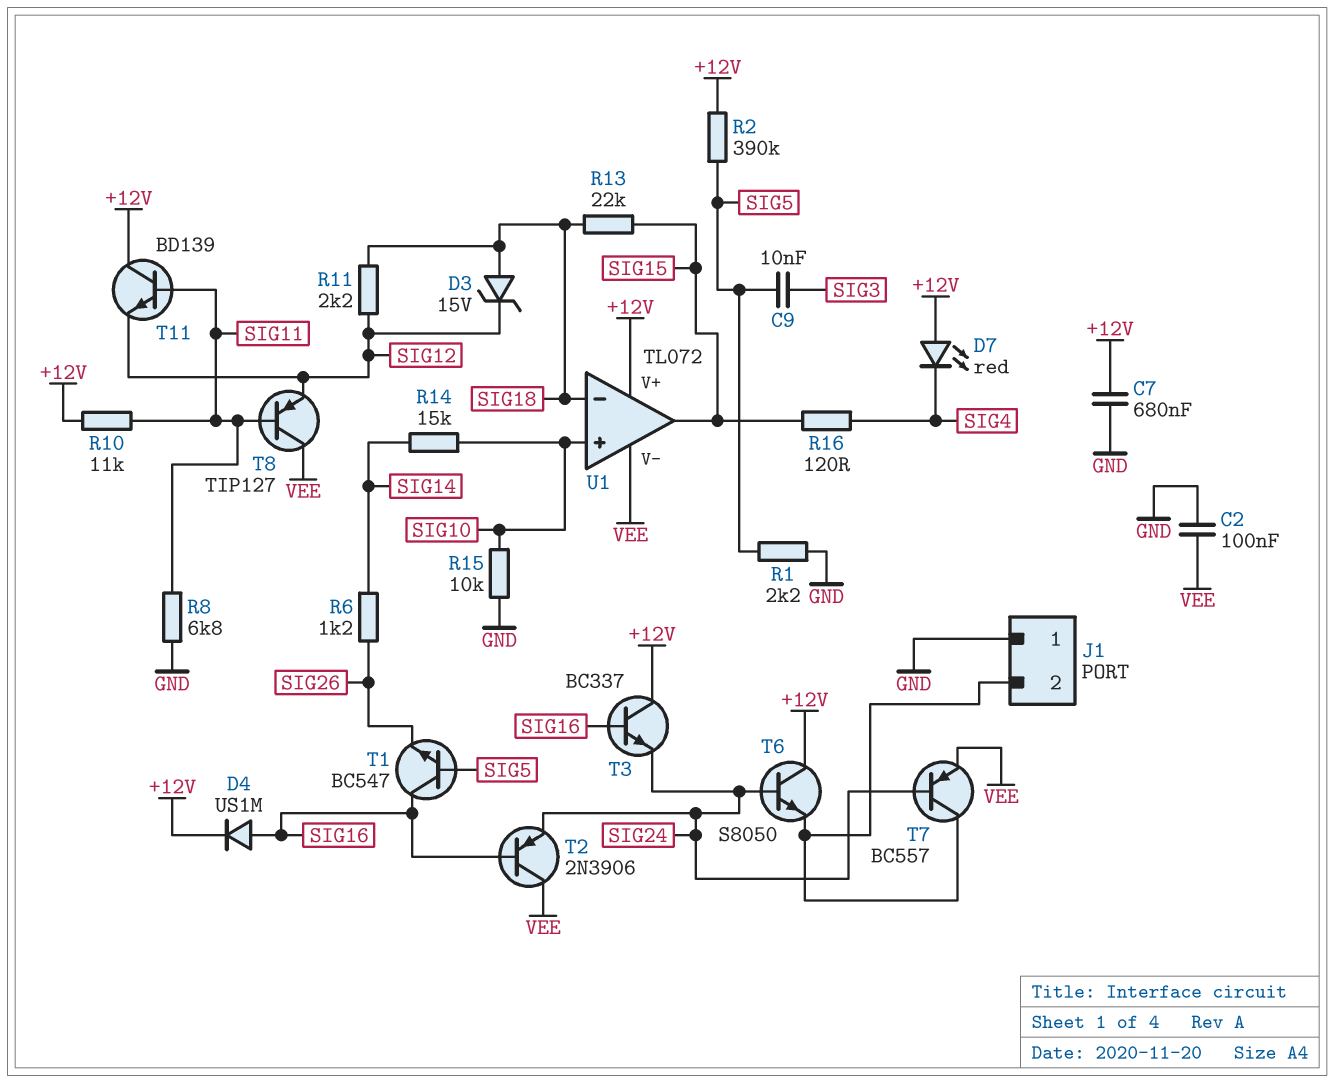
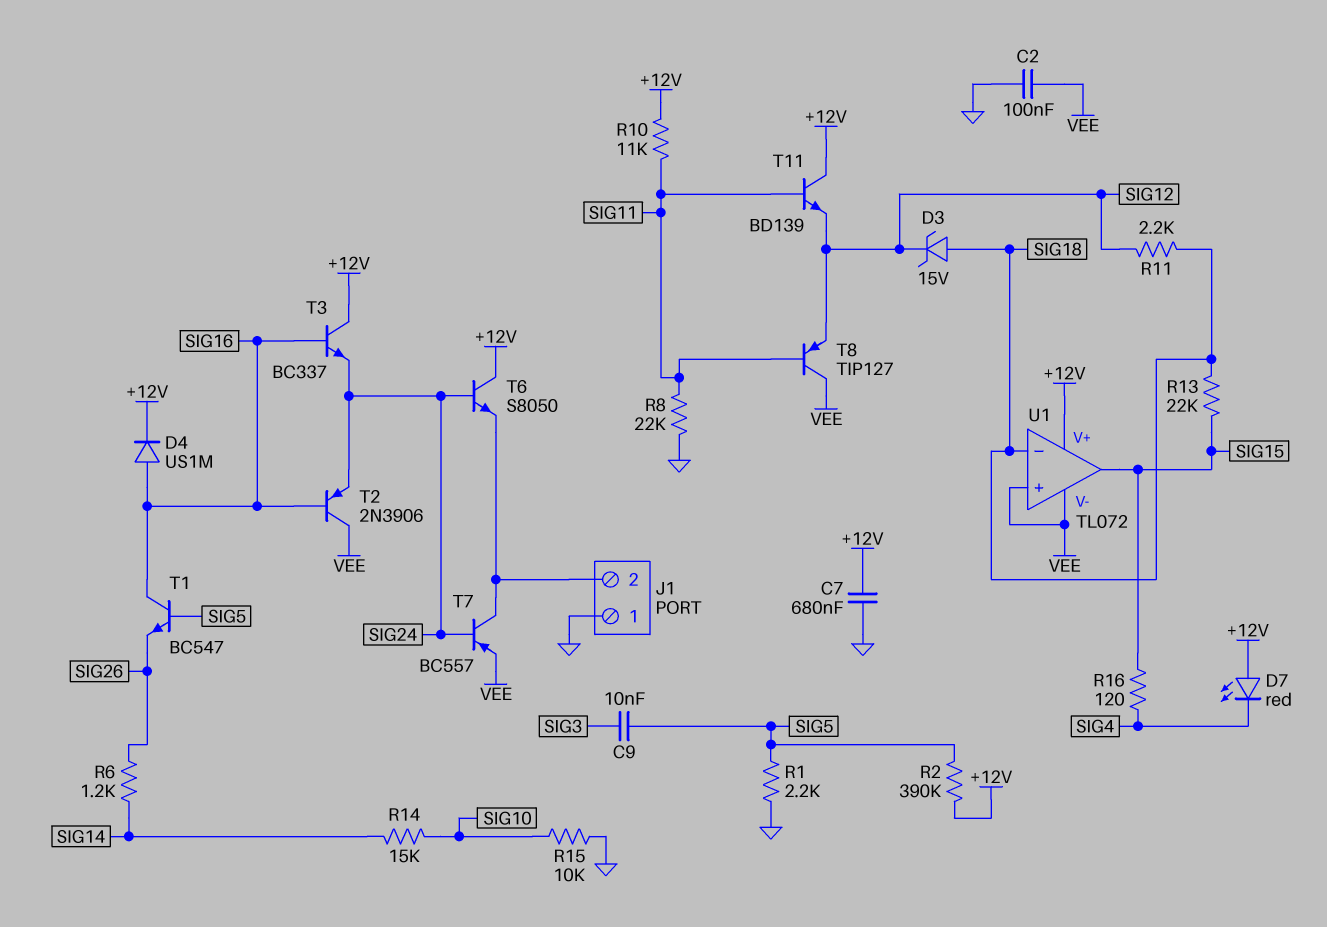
R8: 6.8k (GND, SIG11) -> 22k (GND, SIG11)
U1 pin in+: SIG10 -> VEE

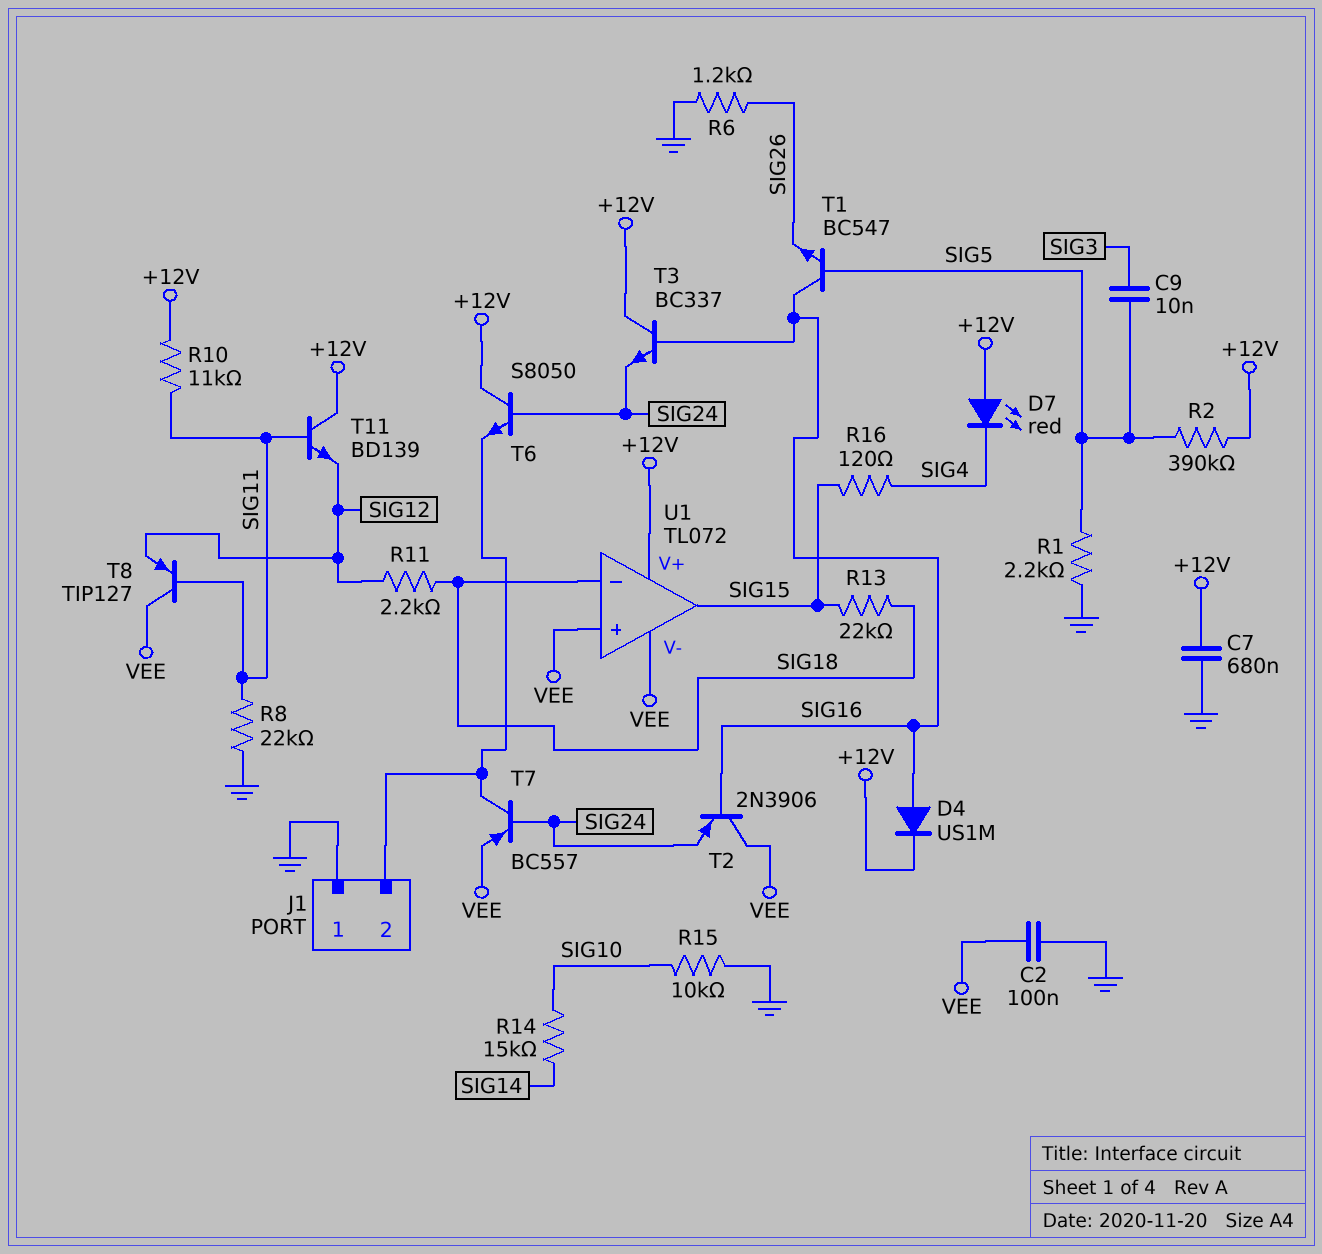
D3: zener 15V (A SIG18, K SIG12) -> none
R6: 1.2k (SIG14, SIG26) -> 1.2k (GND, SIG26)

